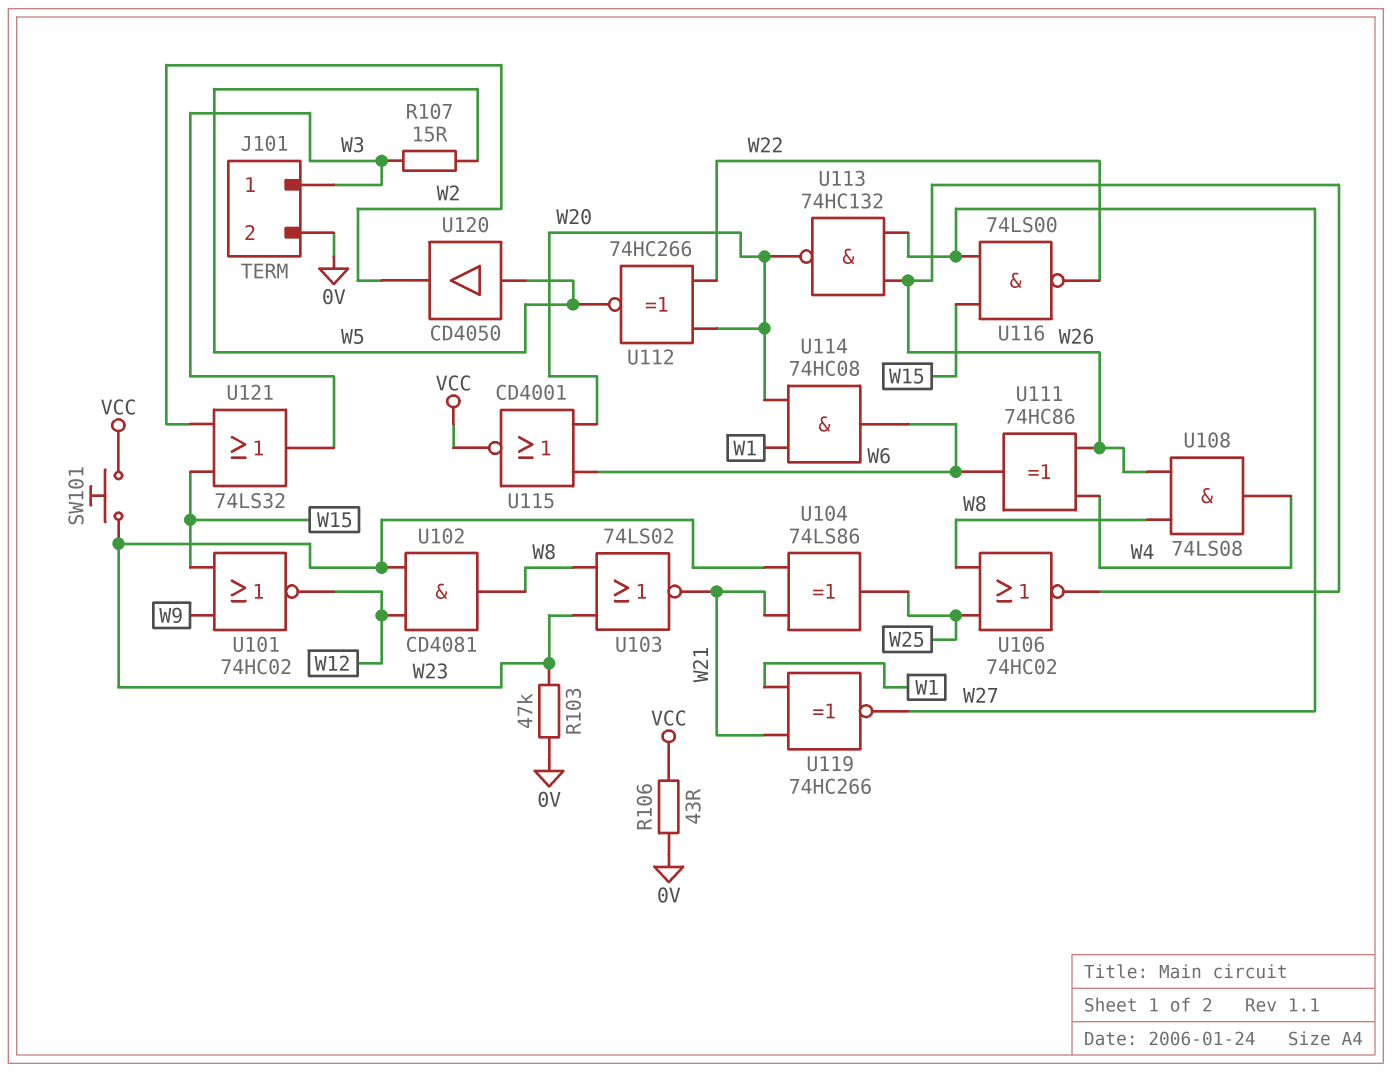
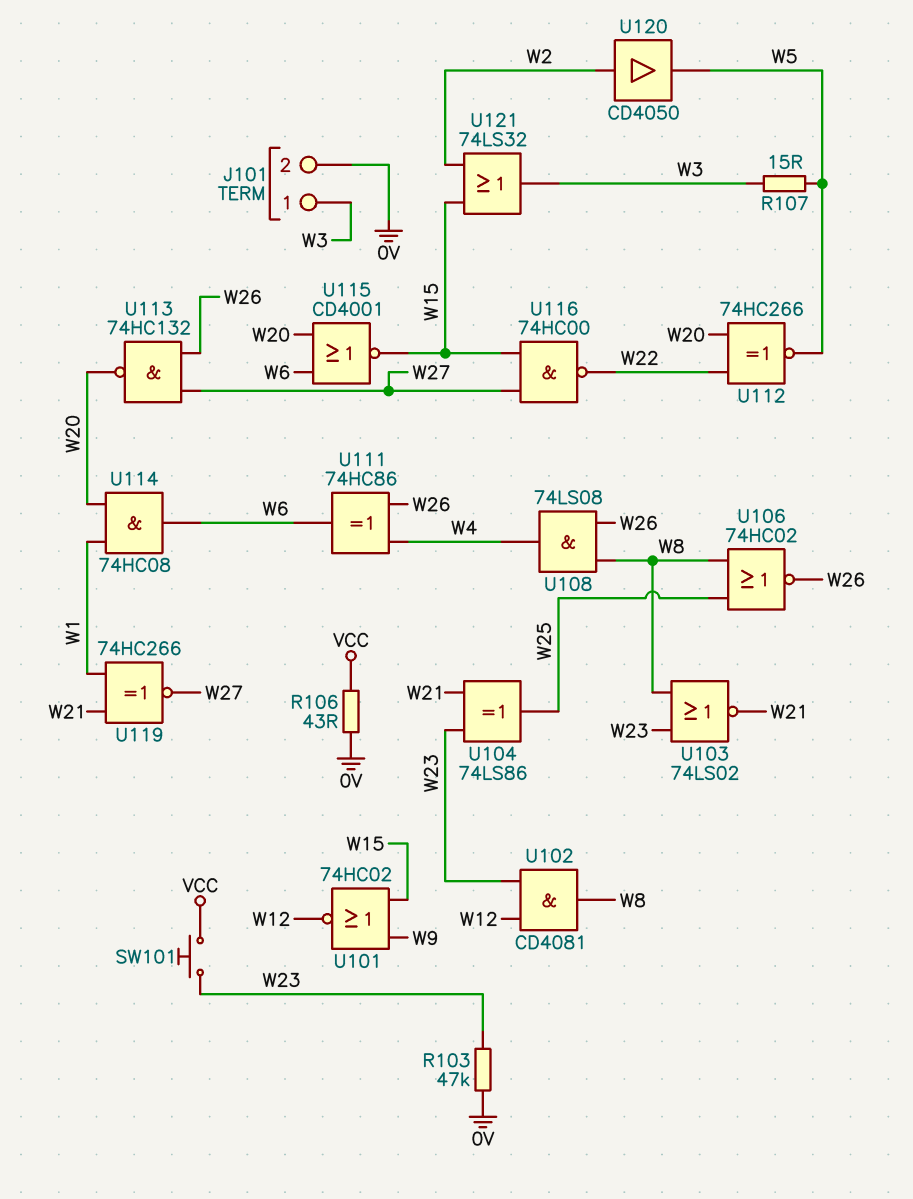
U115: NOR CD4001 (in W6, in W20, out VCC) -> NOR CD4001 (in W6, in W20, out W15)
U116: NAND 74LS00 (in W15, in W27, out W22) -> NAND 74HC00 (in W15, in W27, out W22)
U120: buffer CD4050 (in W5, out W2) -> buffer CD4050 (in W2, out W5)

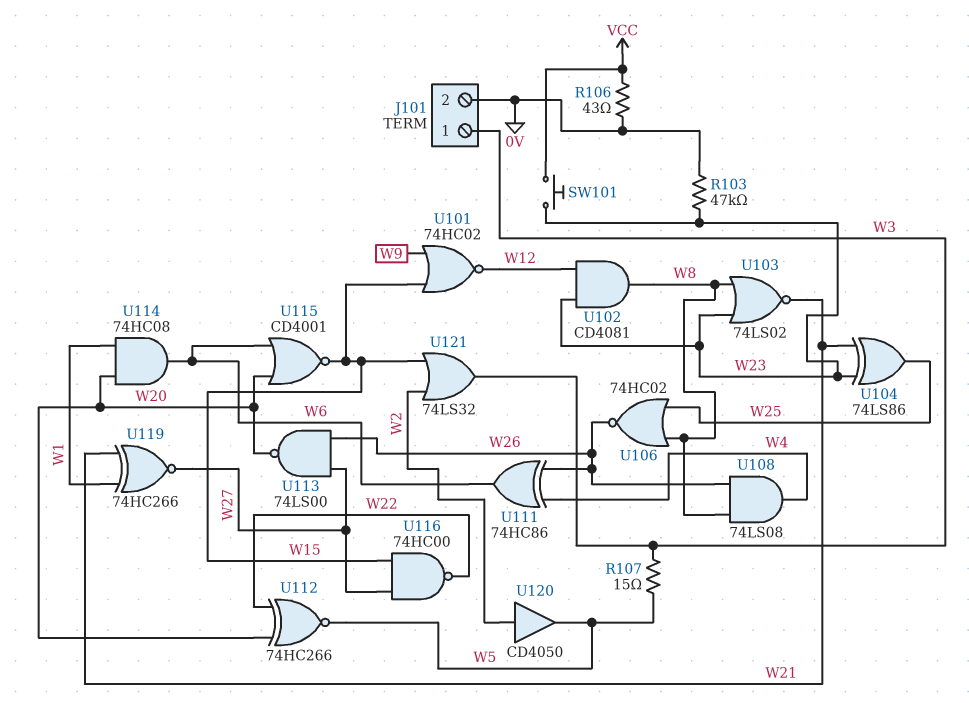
U113: NAND 74HC132 (in W26, in W27, out W20) -> NAND 74LS00 (in W26, in W27, out W20)

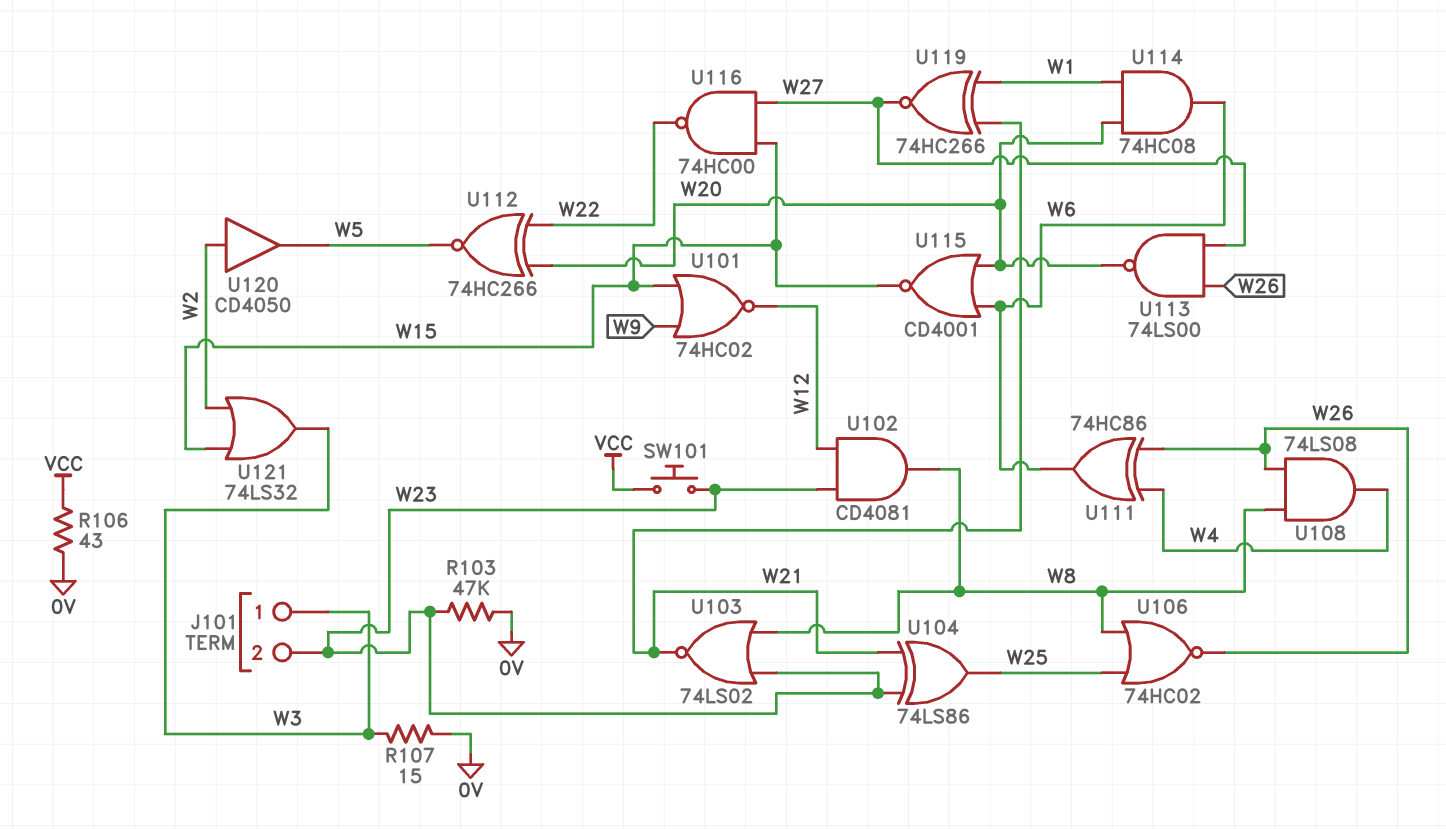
J101 pin 2: 0V -> W23
R107: 15 (W3, W5) -> 15 (0V, W3)

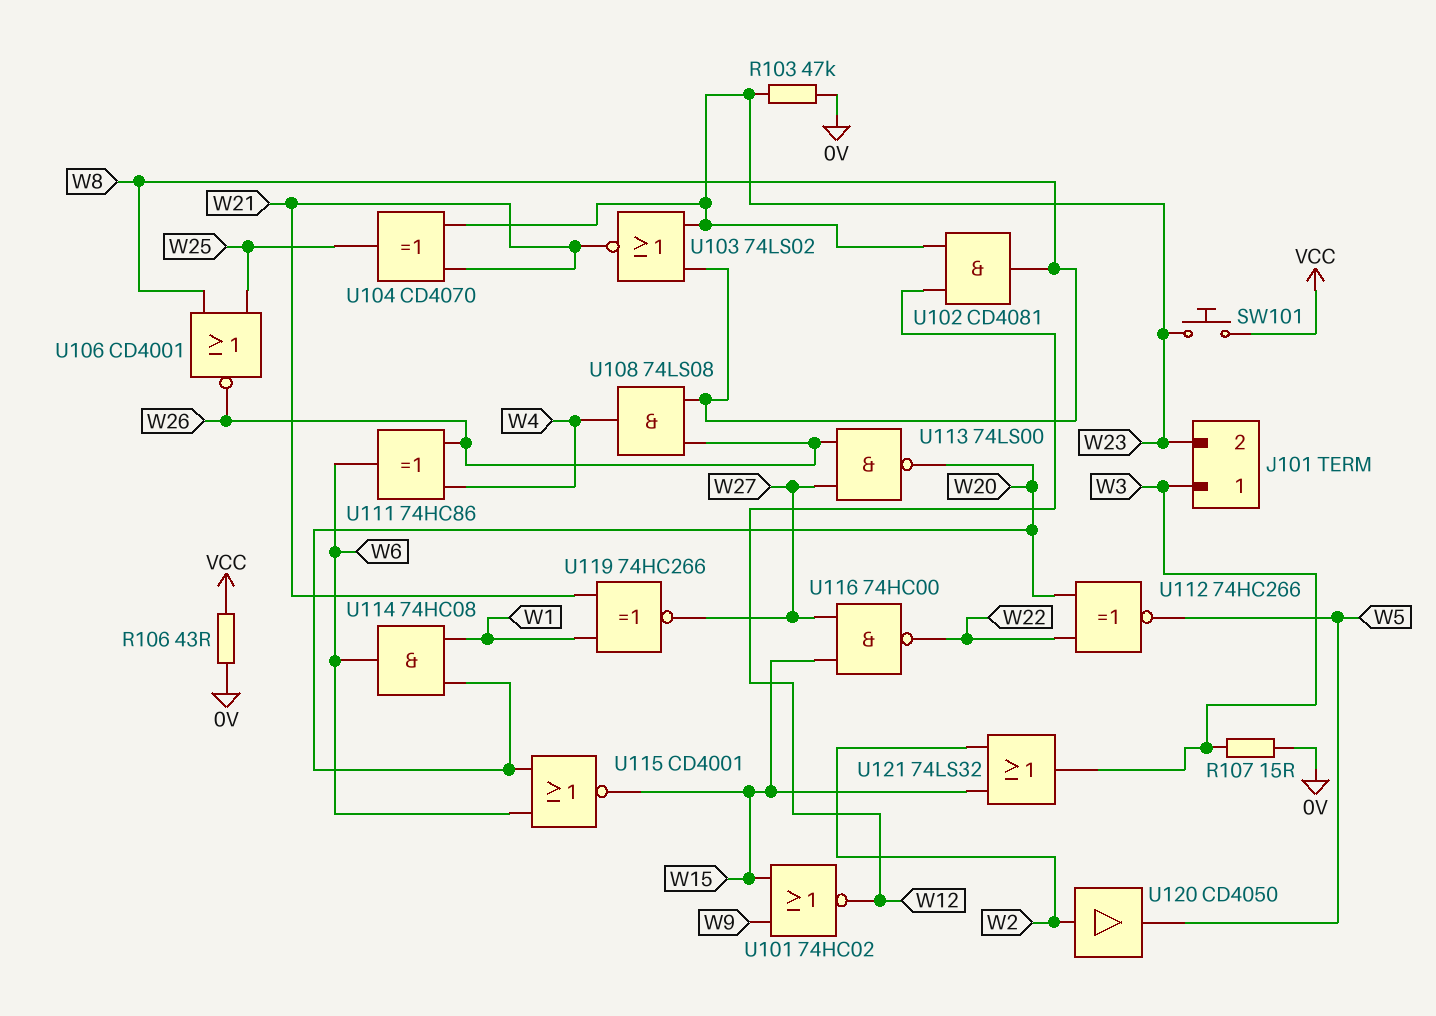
U104: XOR 74LS86 (in W21, in W23, out W25) -> XOR CD4070 (in W21, in W23, out W25)
U106: NOR 74HC02 (in W8, in W25, out W26) -> NOR CD4001 (in W8, in W25, out W26)

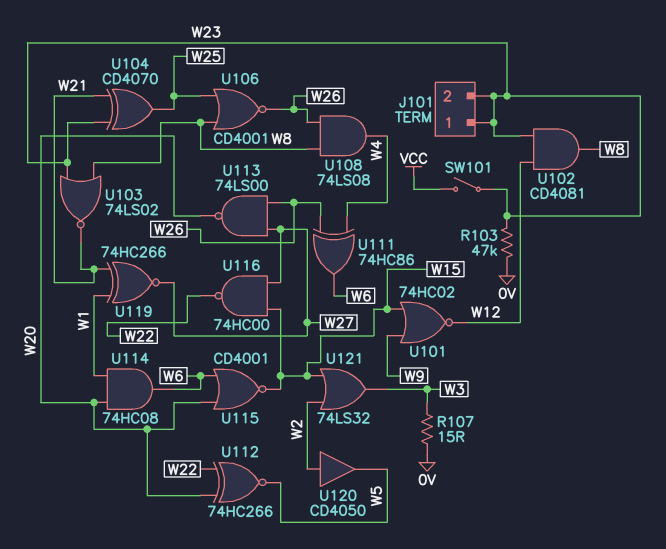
J101 pin 1: W3 -> W23
R106: 43 (0V, VCC) -> none
SW101: button (VCC, W23) -> switch (VCC, W23)

